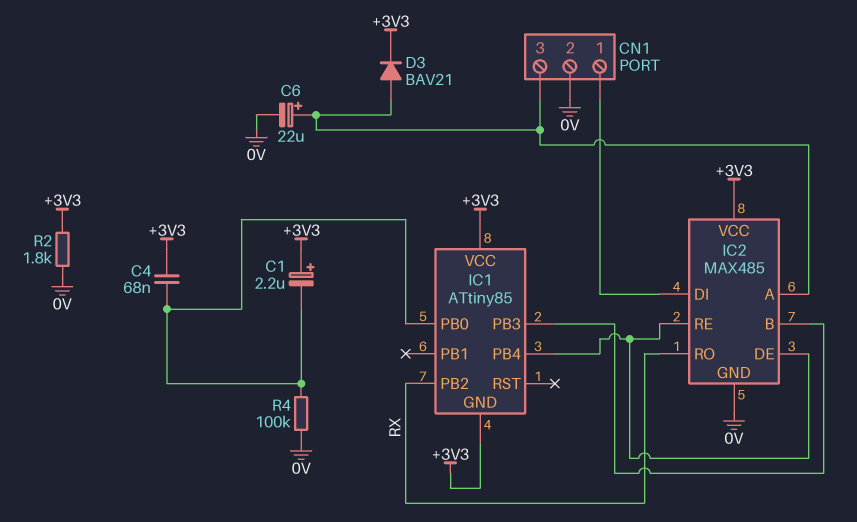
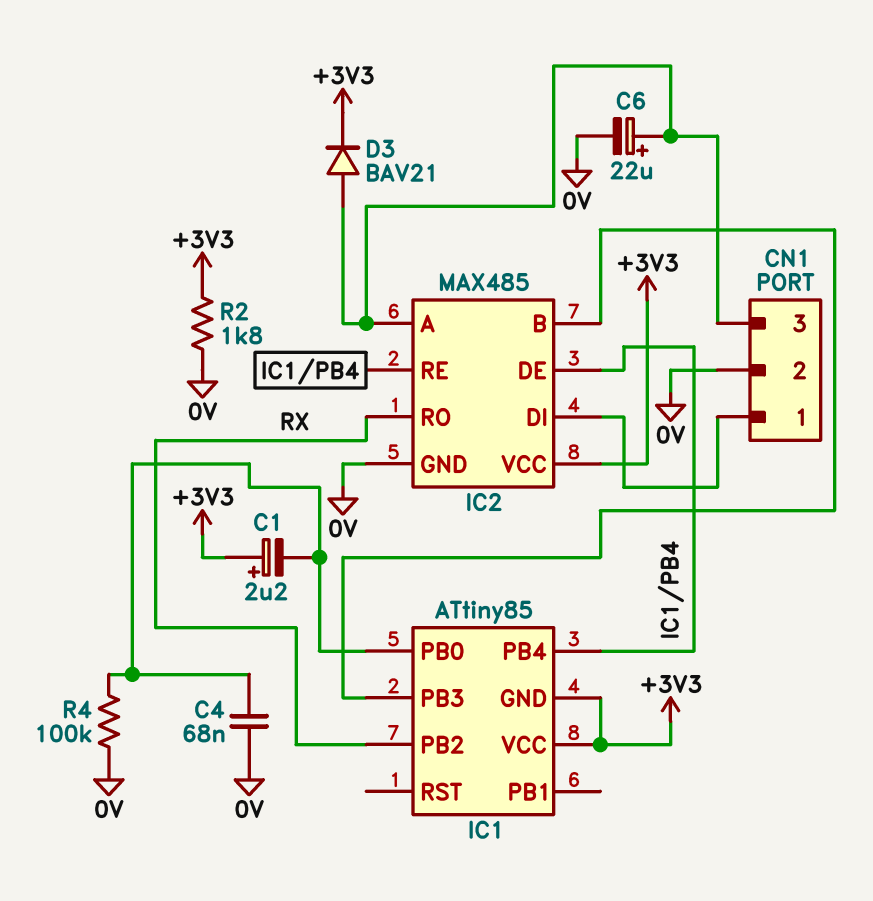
C4: 68nF (+3V3, IC1/PB0) -> 68nF (0V, IC1/PB0)

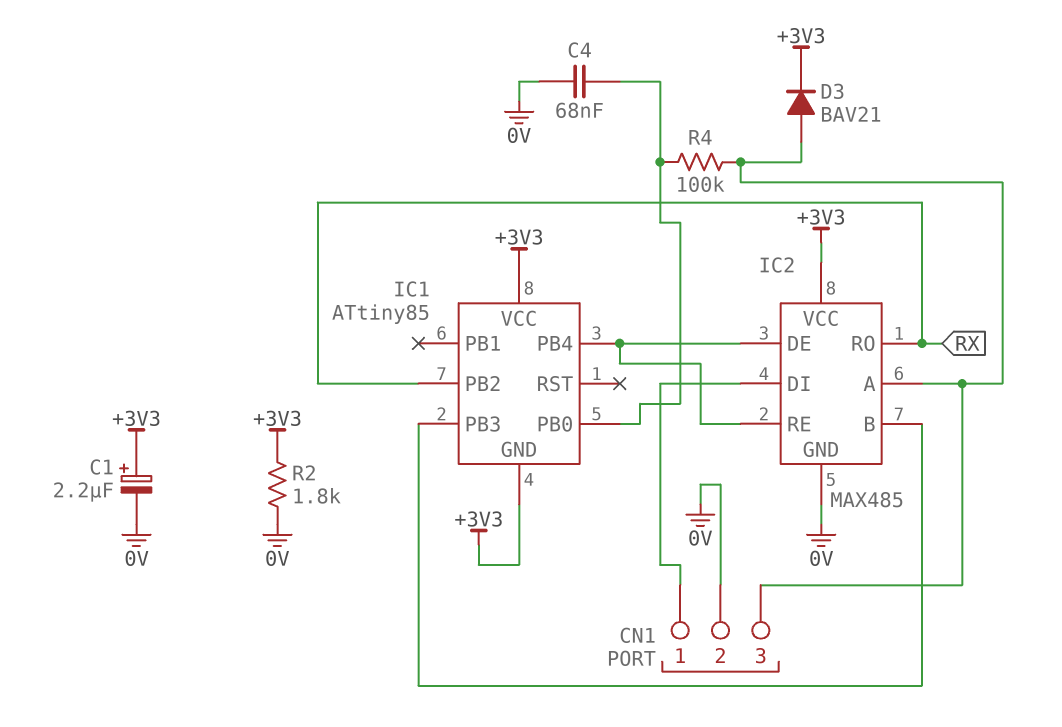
C1: 2.2uF (plus +3V3, minus IC1/PB0) -> 2.2uF (plus +3V3, minus 0V)
C6: 22uF (plus CN1/3, minus 0V) -> none
R4: 100k (0V, IC1/PB0) -> 100k (CN1/3, IC1/PB0)

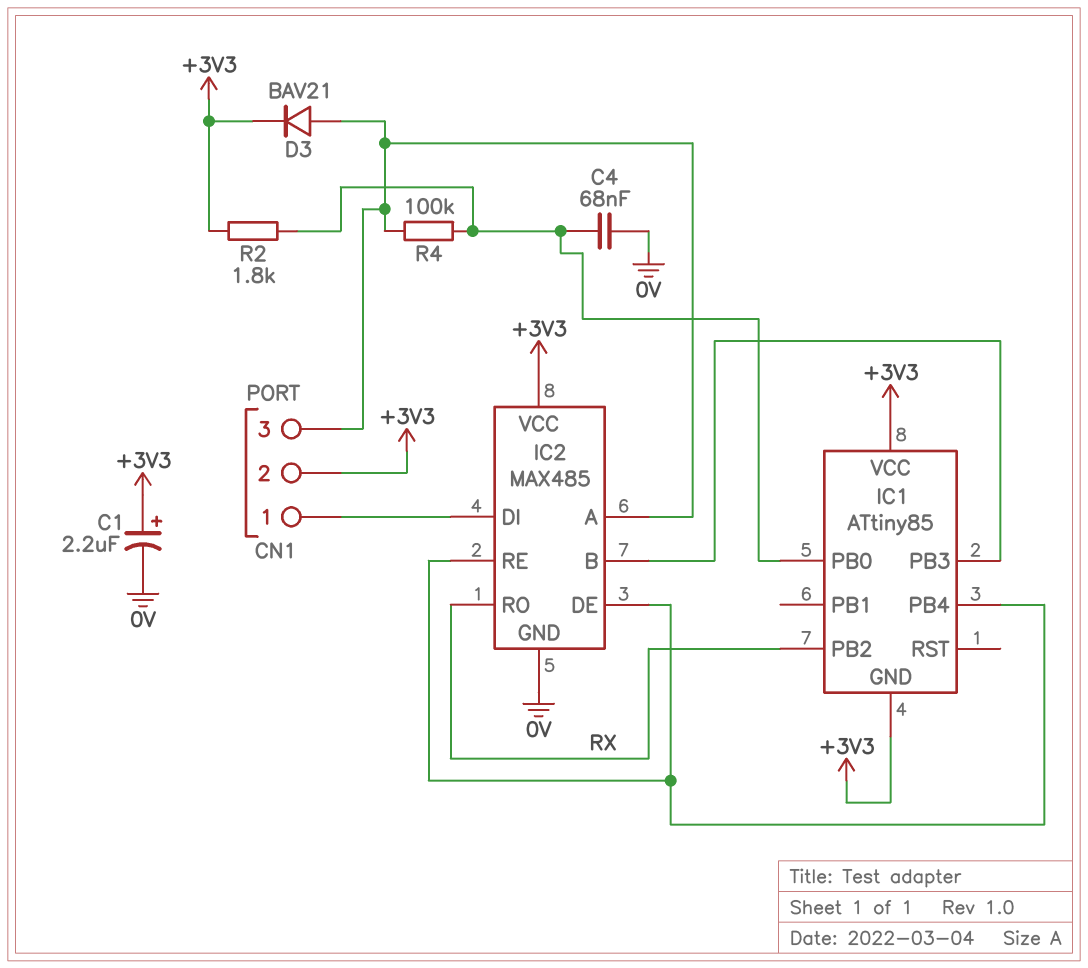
CN1 pin 2: 0V -> +3V3
R2: 1.8k (+3V3, 0V) -> 1.8k (+3V3, IC1/PB0)

